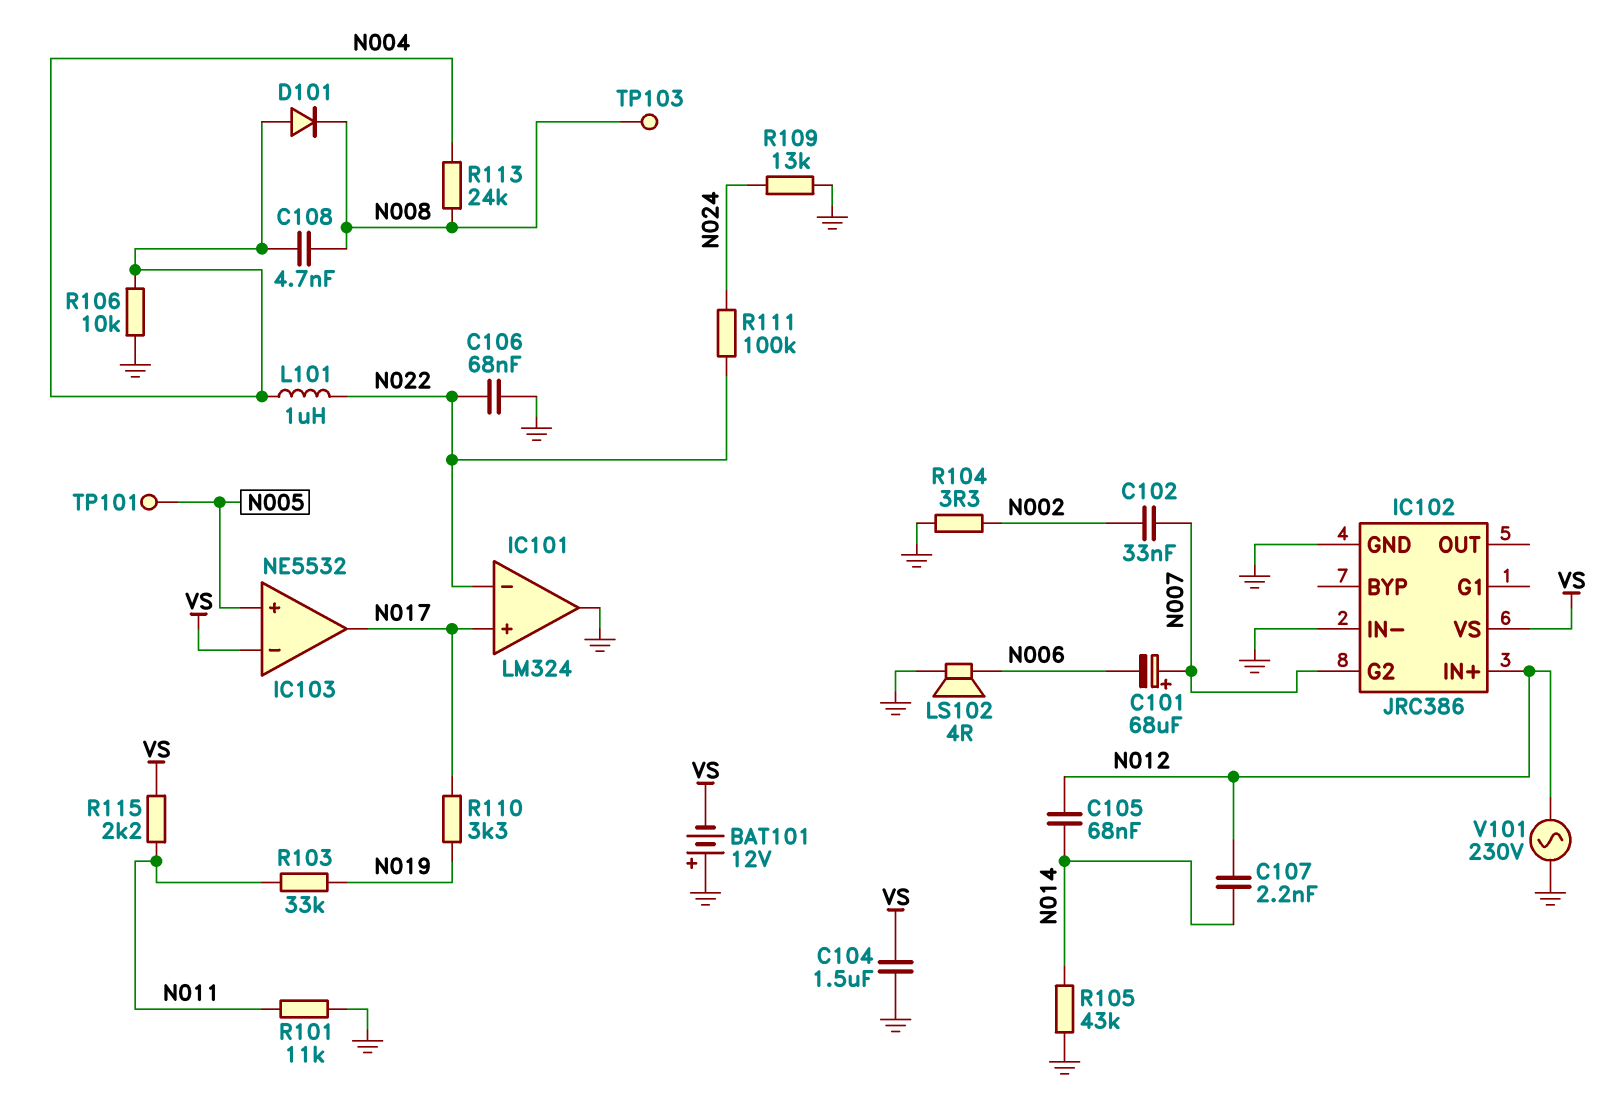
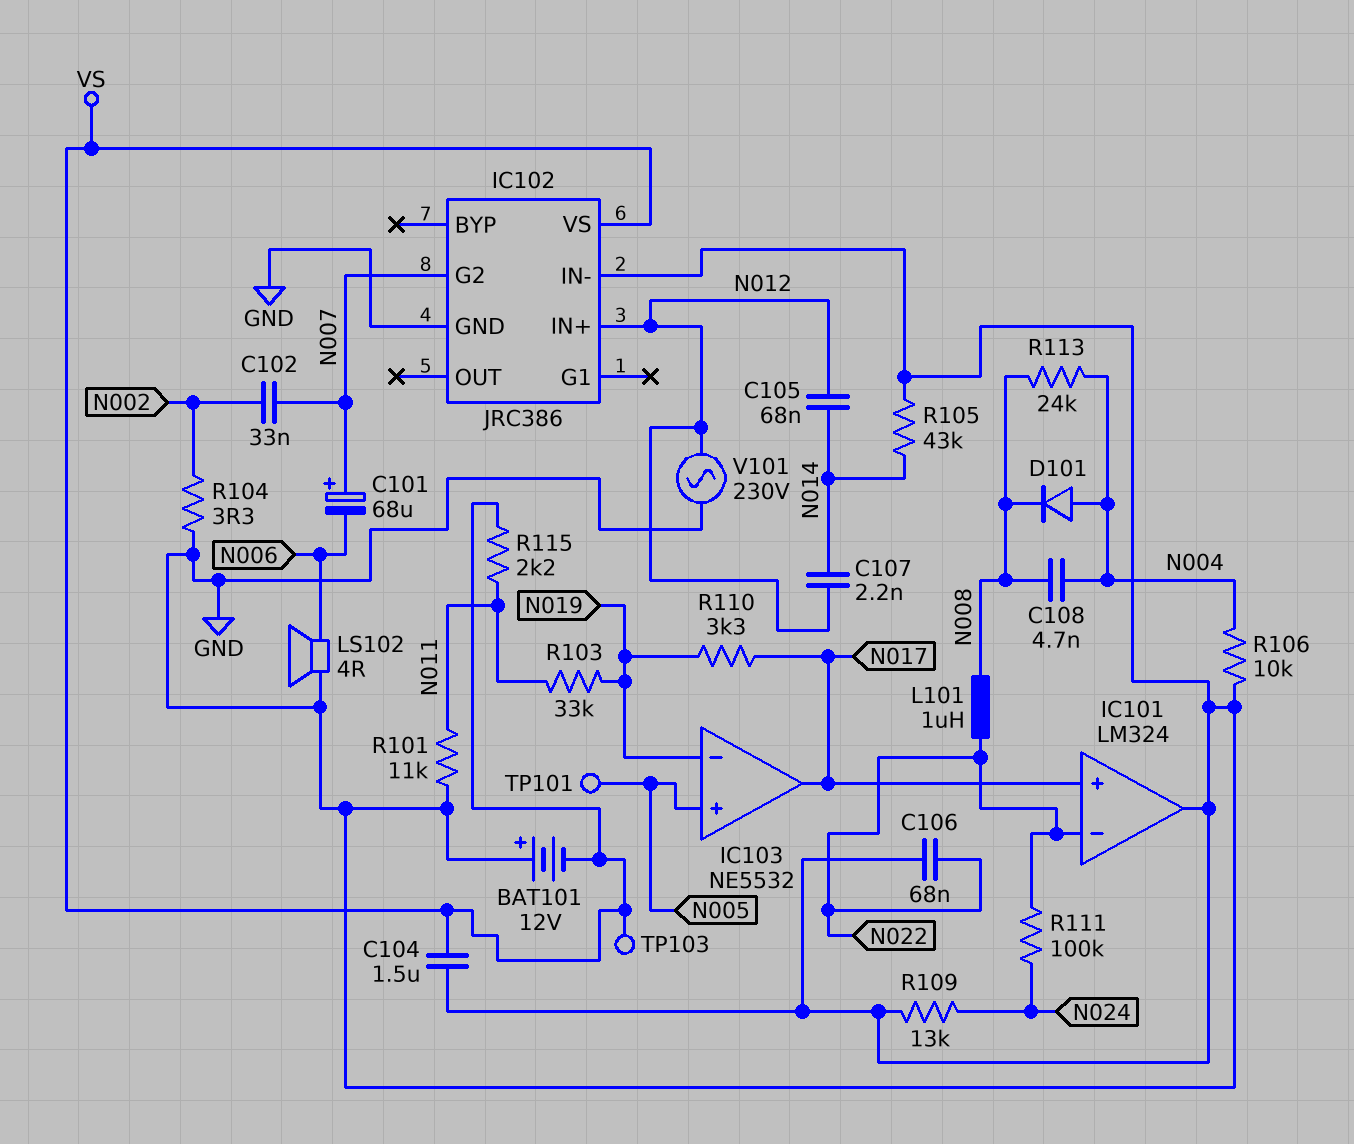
IC103 pin in-: VS -> N019
L101: 1uH (N004, N022) -> 1uH (N008, N022)
TP103: test point (N008) -> test point (VS)

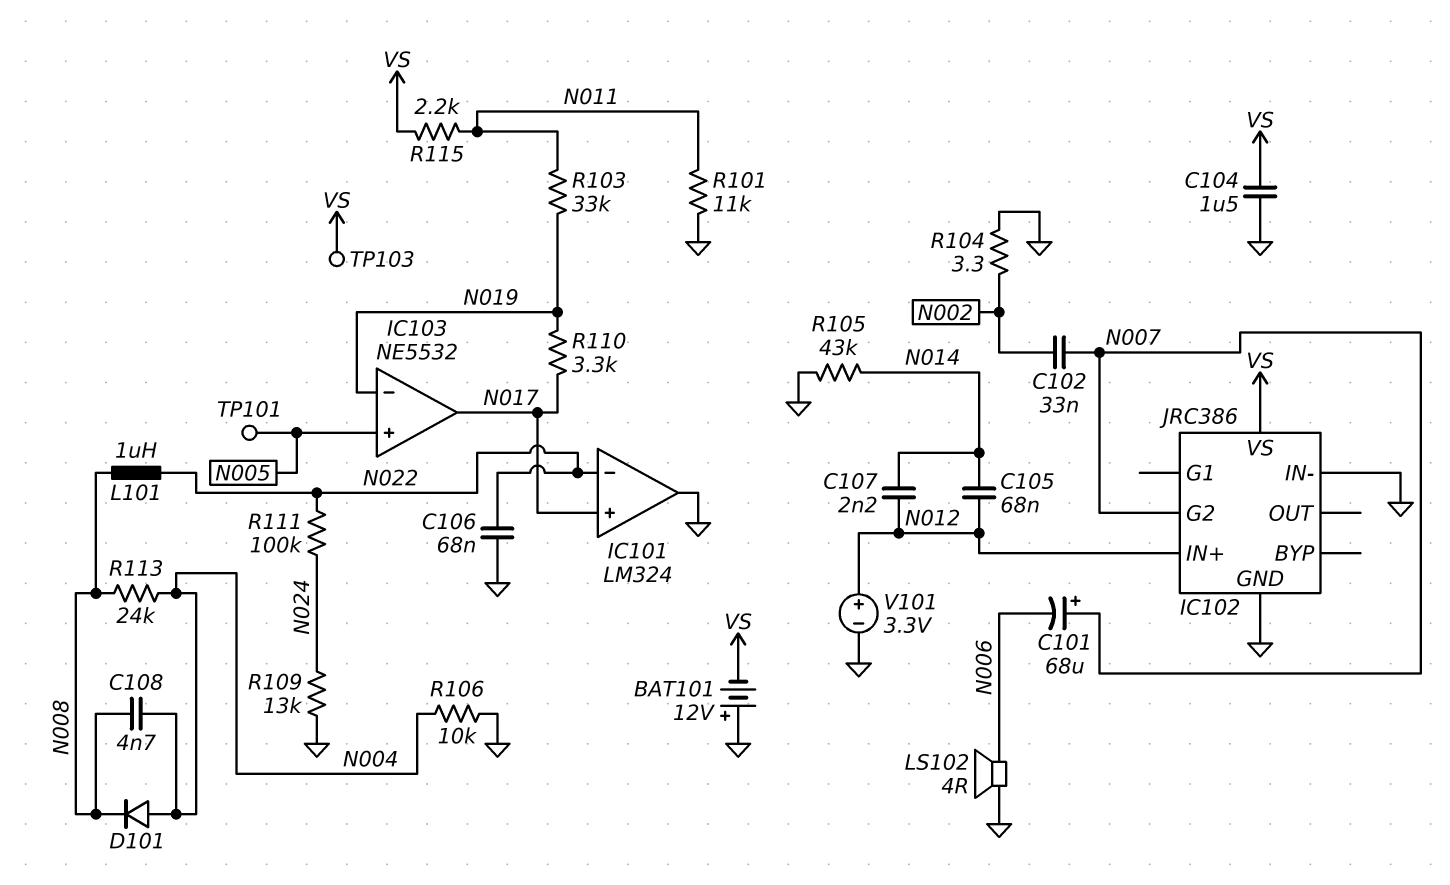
V101: AC 230V (GND, N012) -> 3.3V (plus N012, minus GND)

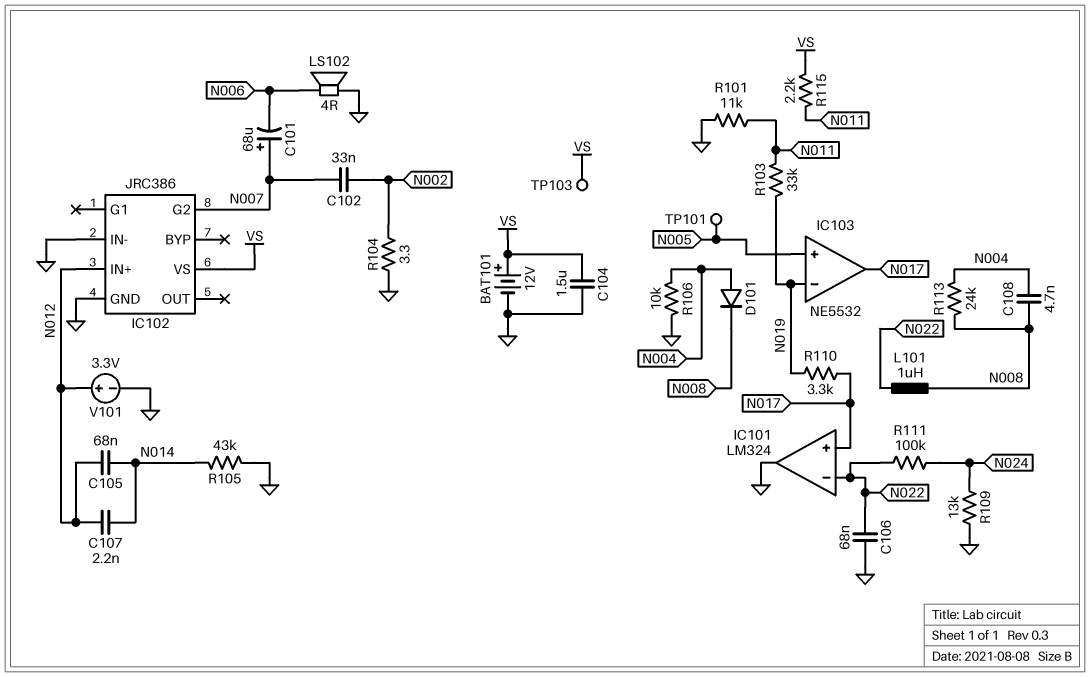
BAT101: 12V (plus GND, minus VS) -> 12V (plus VS, minus GND)

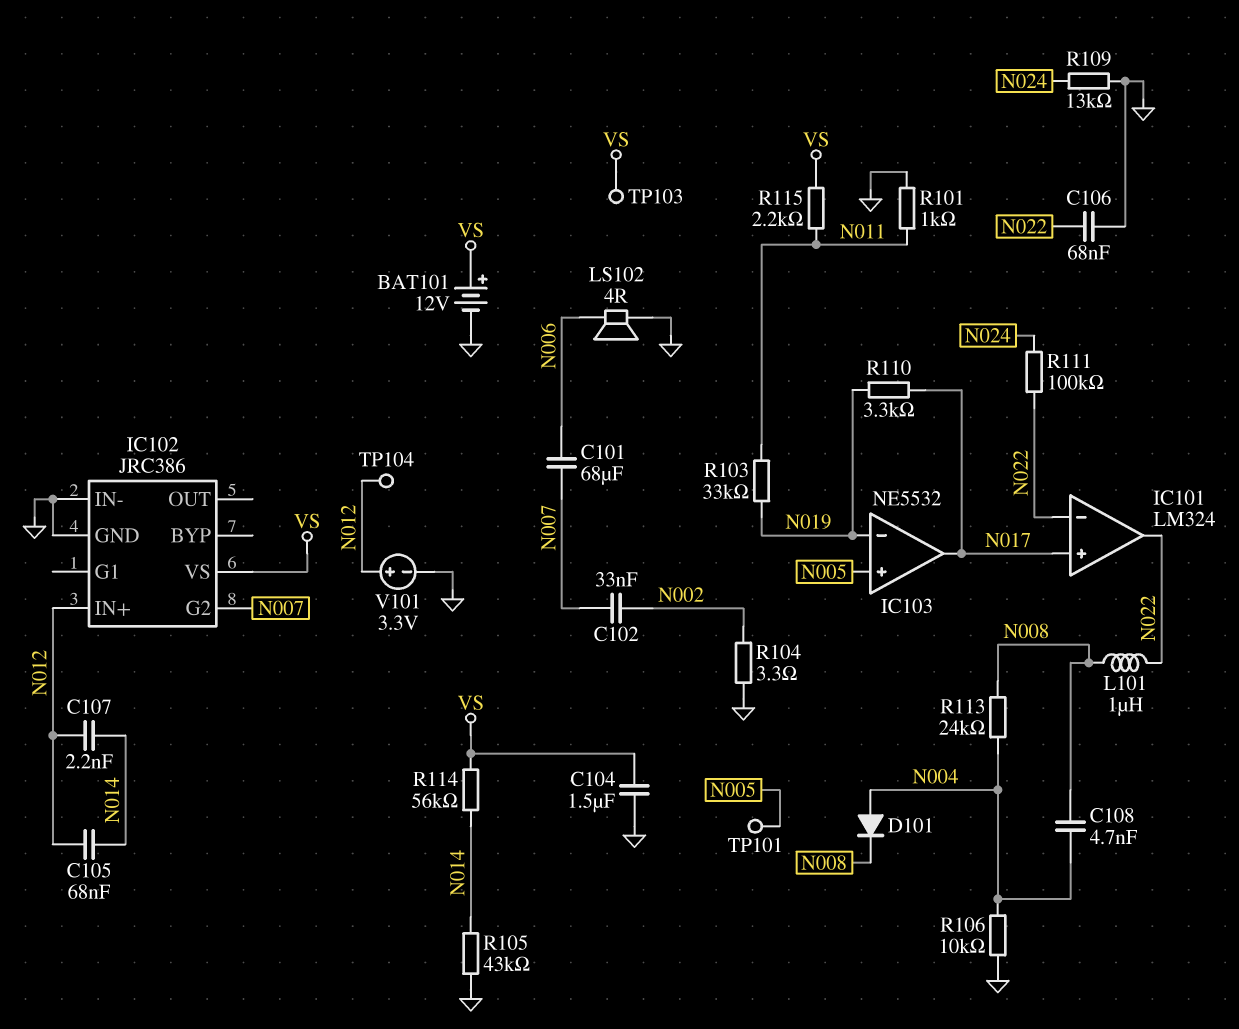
C101: 68uF (plus N007, minus N006) -> 68uF (N006, N007)
IC101 pin out: GND -> N022
R101: 11k (GND, N011) -> 1k (GND, N011)
R114: none -> 56k (N014, VS)
TP104: none -> test point (N012)

